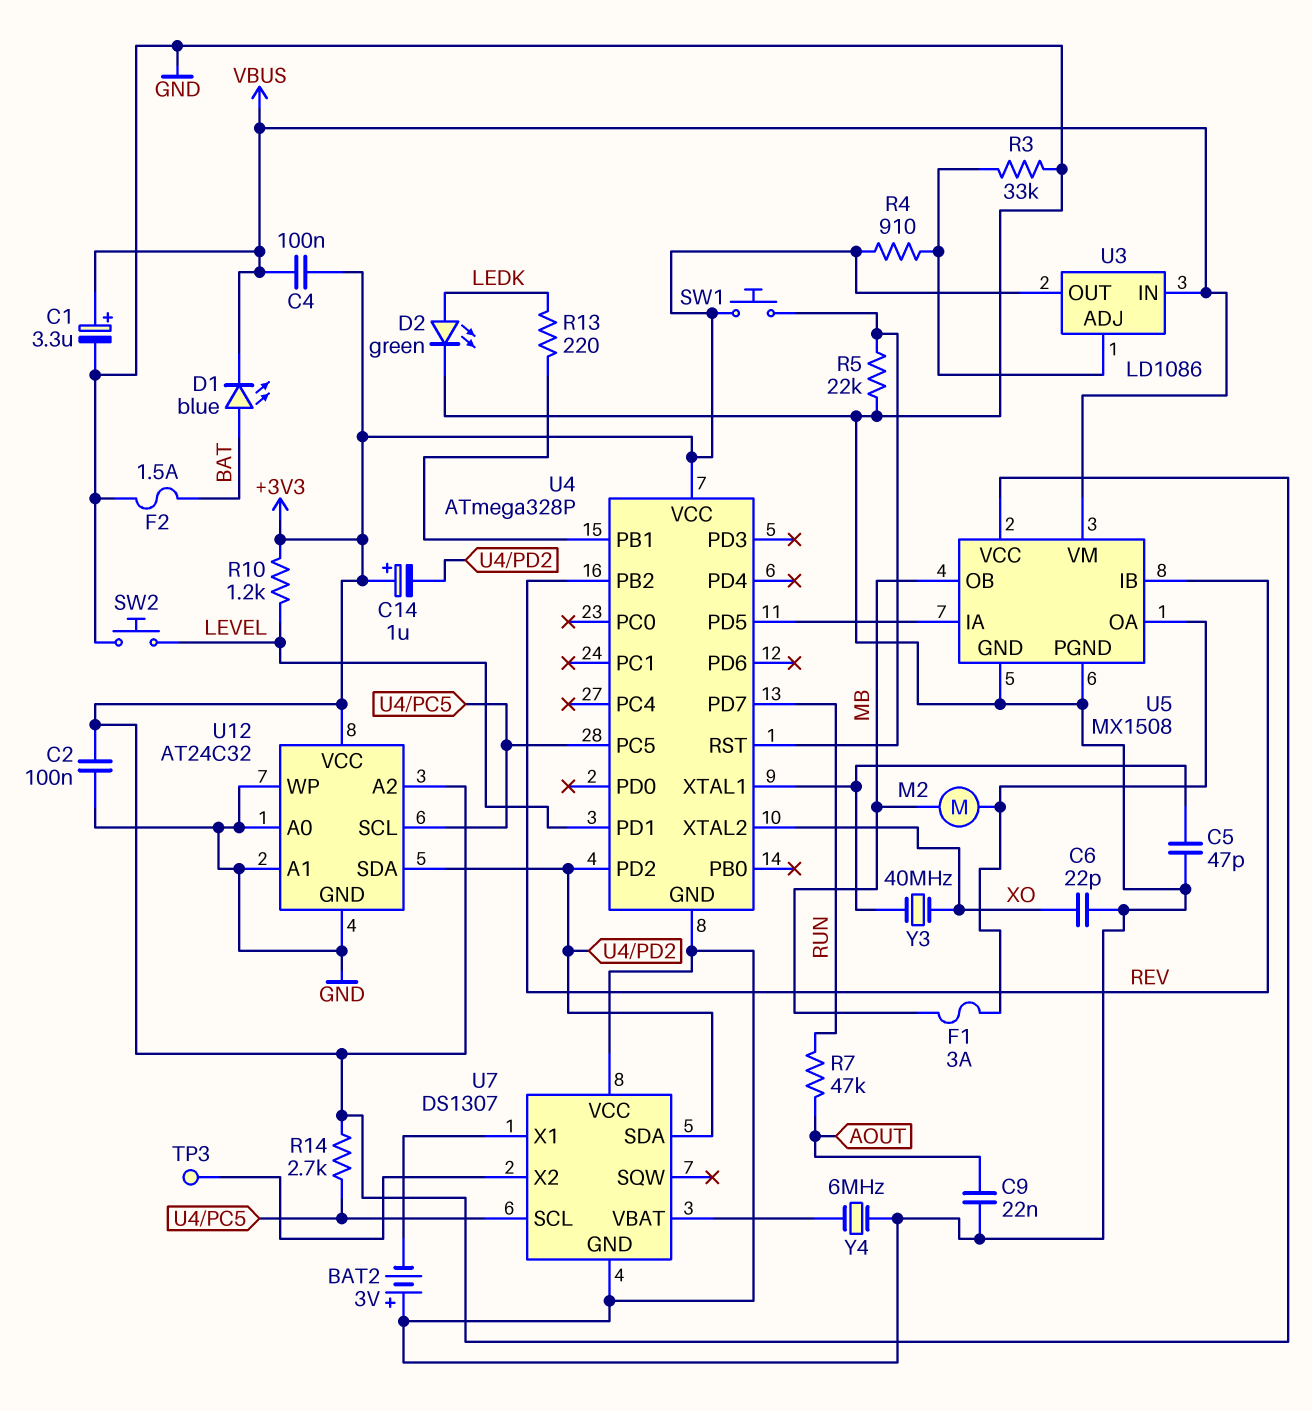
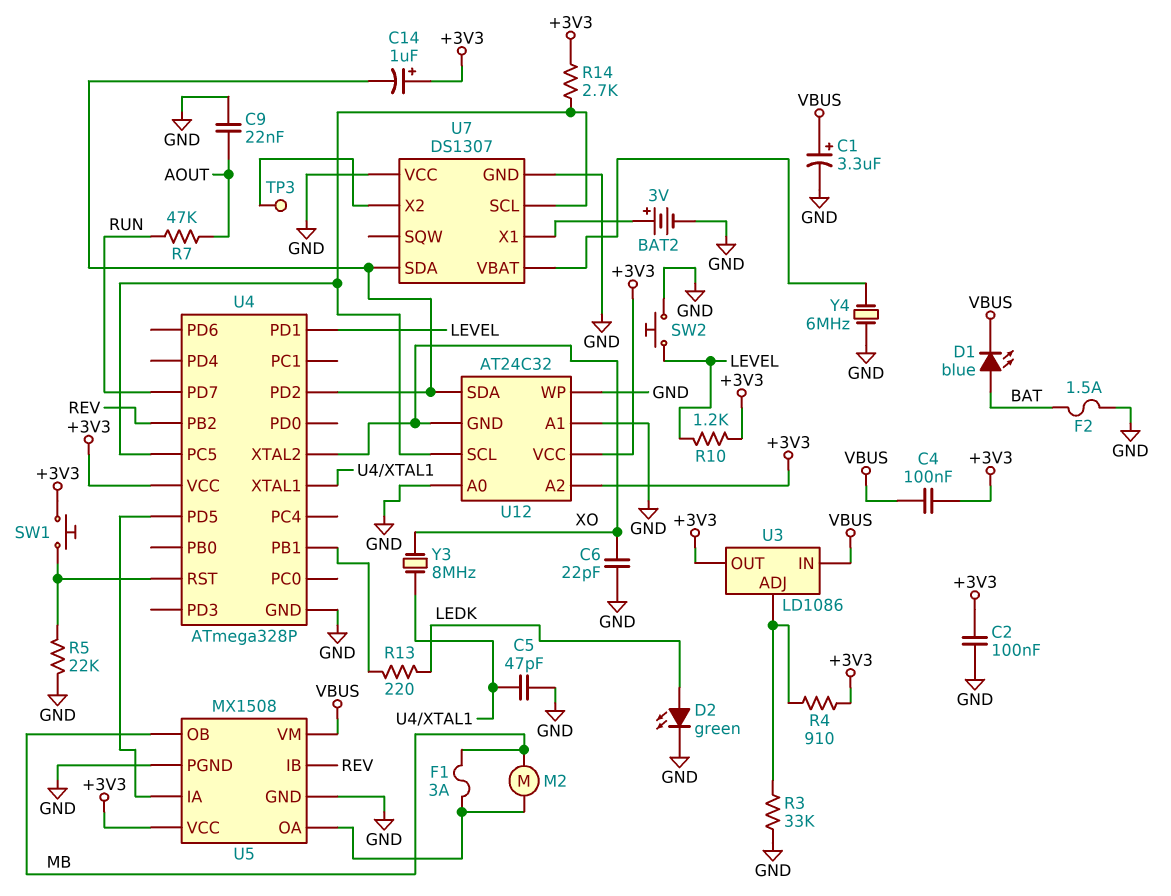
BAT2: 3V (plus GND, minus U7/X1) -> 3V (plus U7/X1, minus GND)
U12 pin GND: GND -> XO
Y3: 40MHz (U4/XTAL1, XO) -> 8MHz (U4/XTAL1, XO)

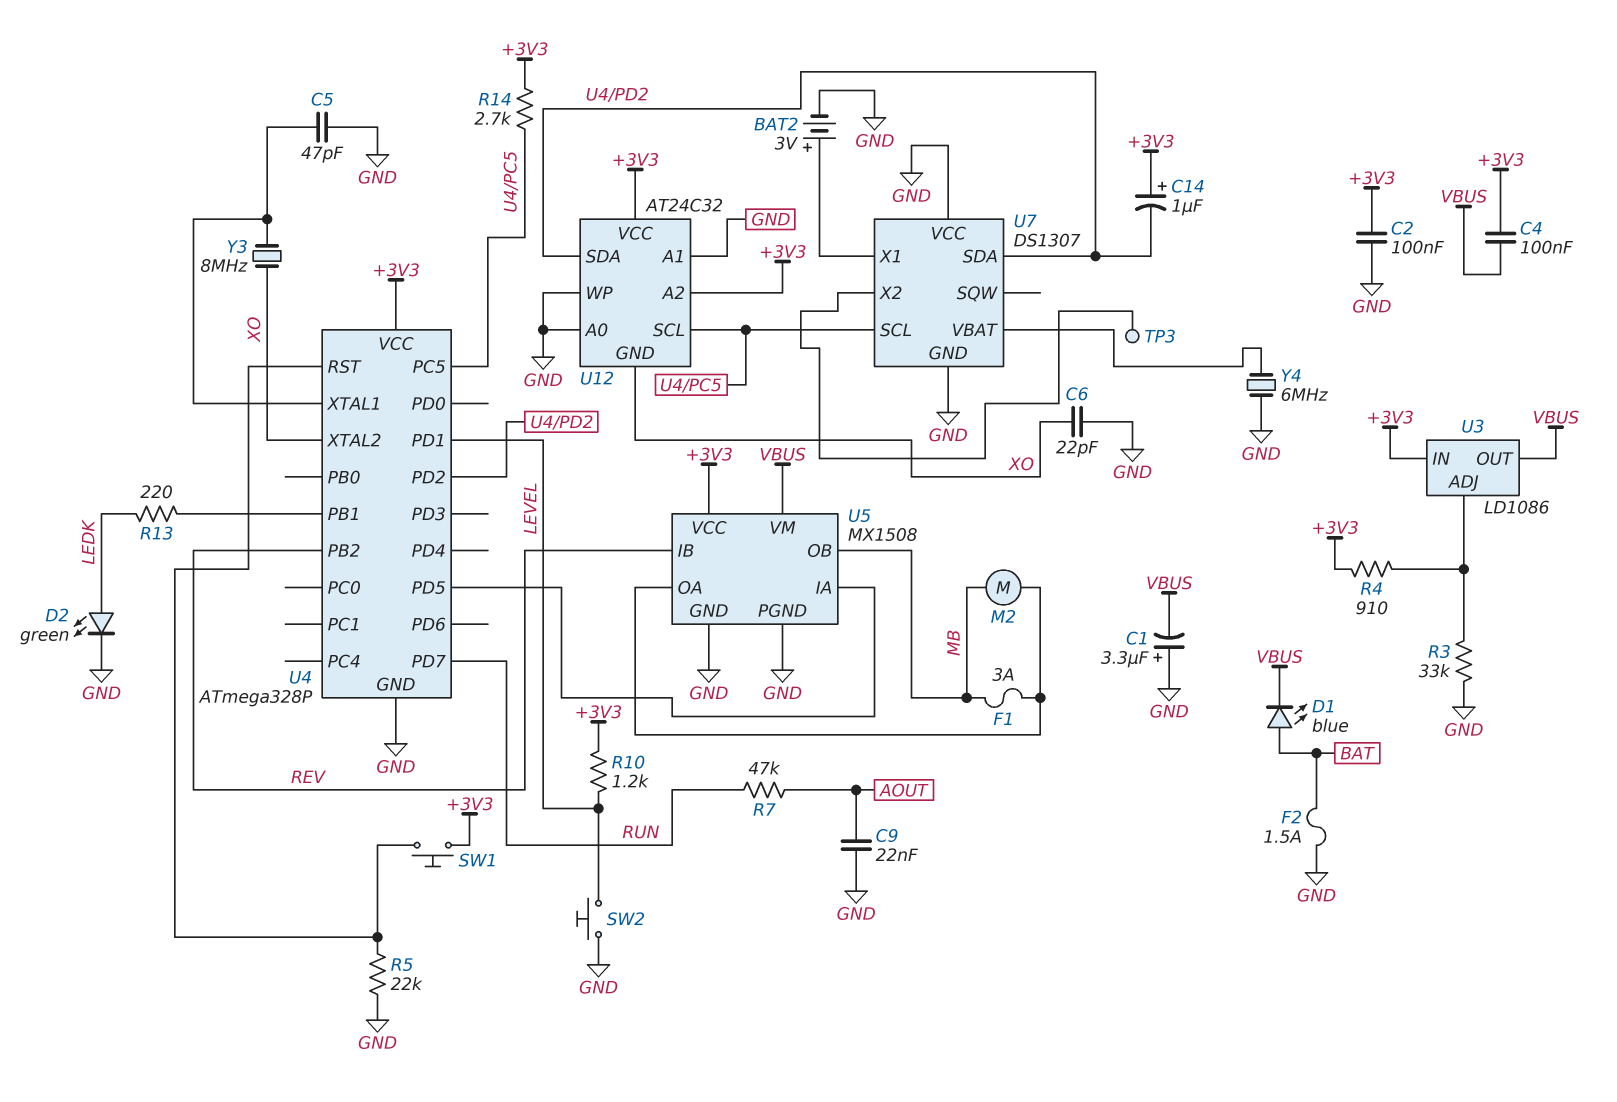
C1: 3.3uF (plus VBUS, minus GND) -> 3.3uF (plus GND, minus VBUS)
U3 pin IN: VBUS -> +3V3
U3 pin OUT: +3V3 -> VBUS

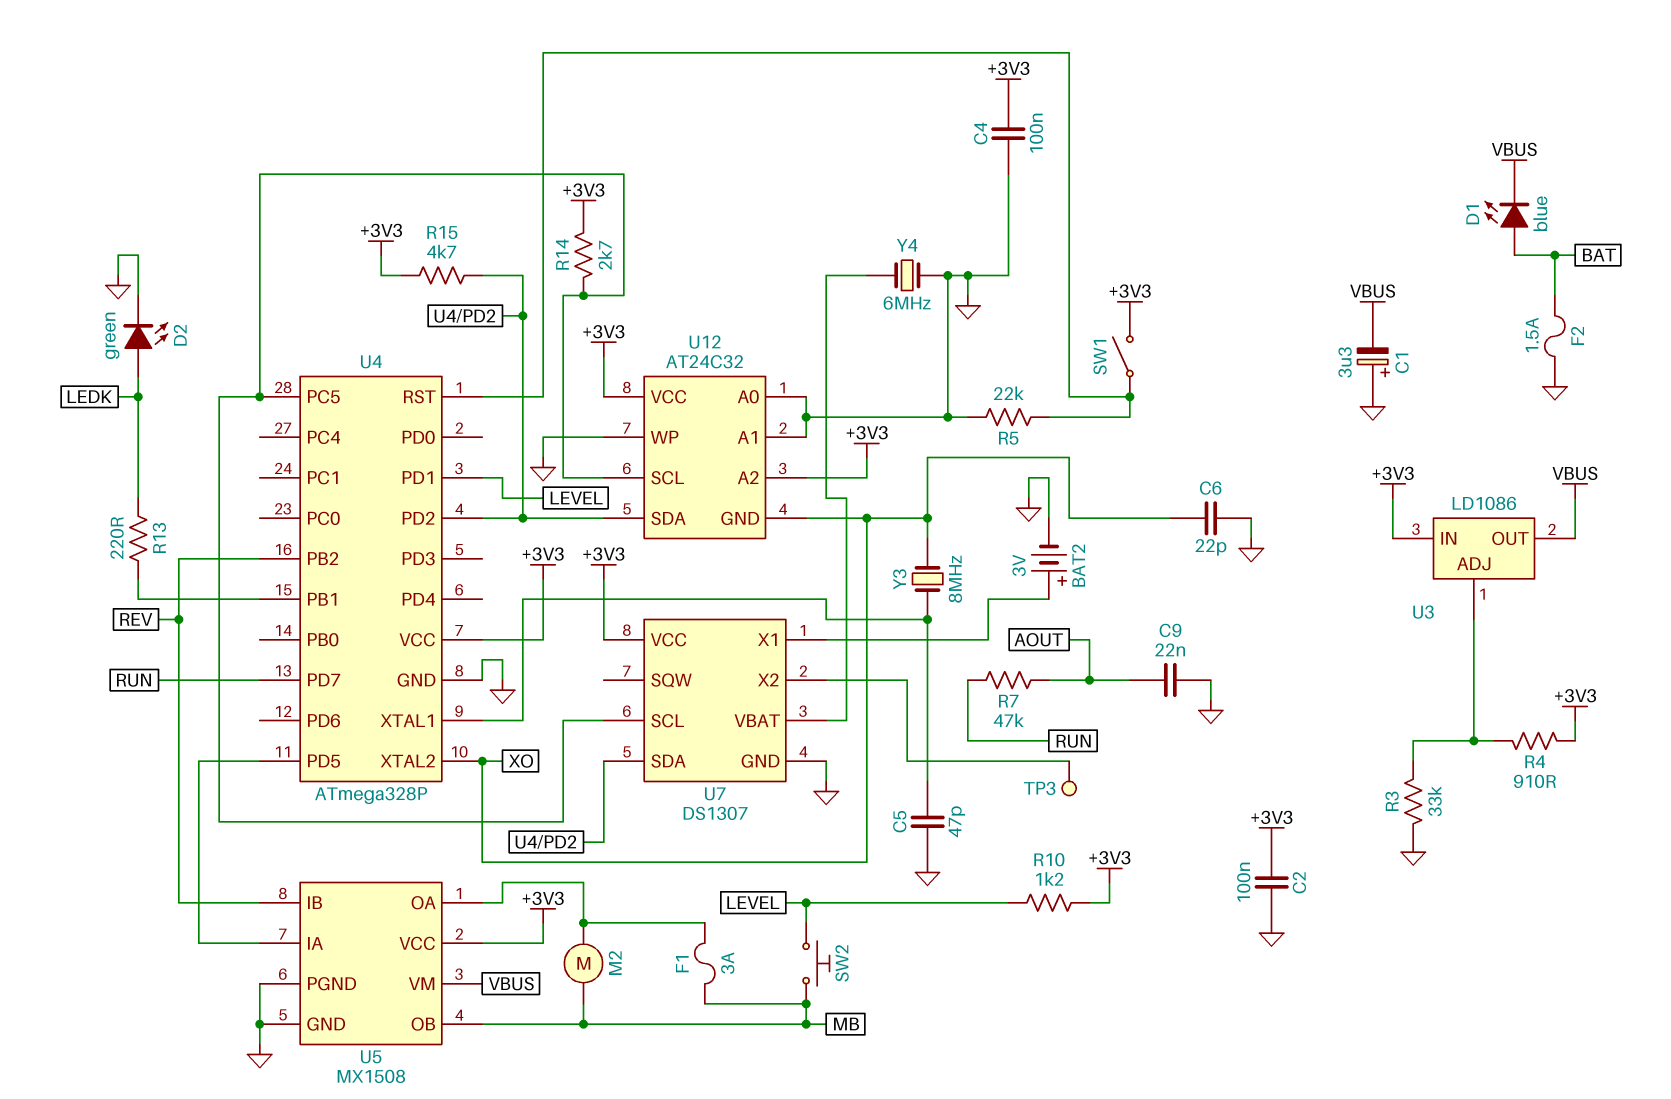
C4: 100nF (+3V3, VBUS) -> 100nF (+3V3, GND)
C14: 1uF (plus +3V3, minus U4/PD2) -> none
R15: none -> 4.7k (+3V3, U4/PD2)
SW1: button (+3V3, U4/RST) -> switch (+3V3, U4/RST)
SW2: button (GND, LEVEL) -> button (LEVEL, MB)
U7 pin VCC: GND -> +3V3

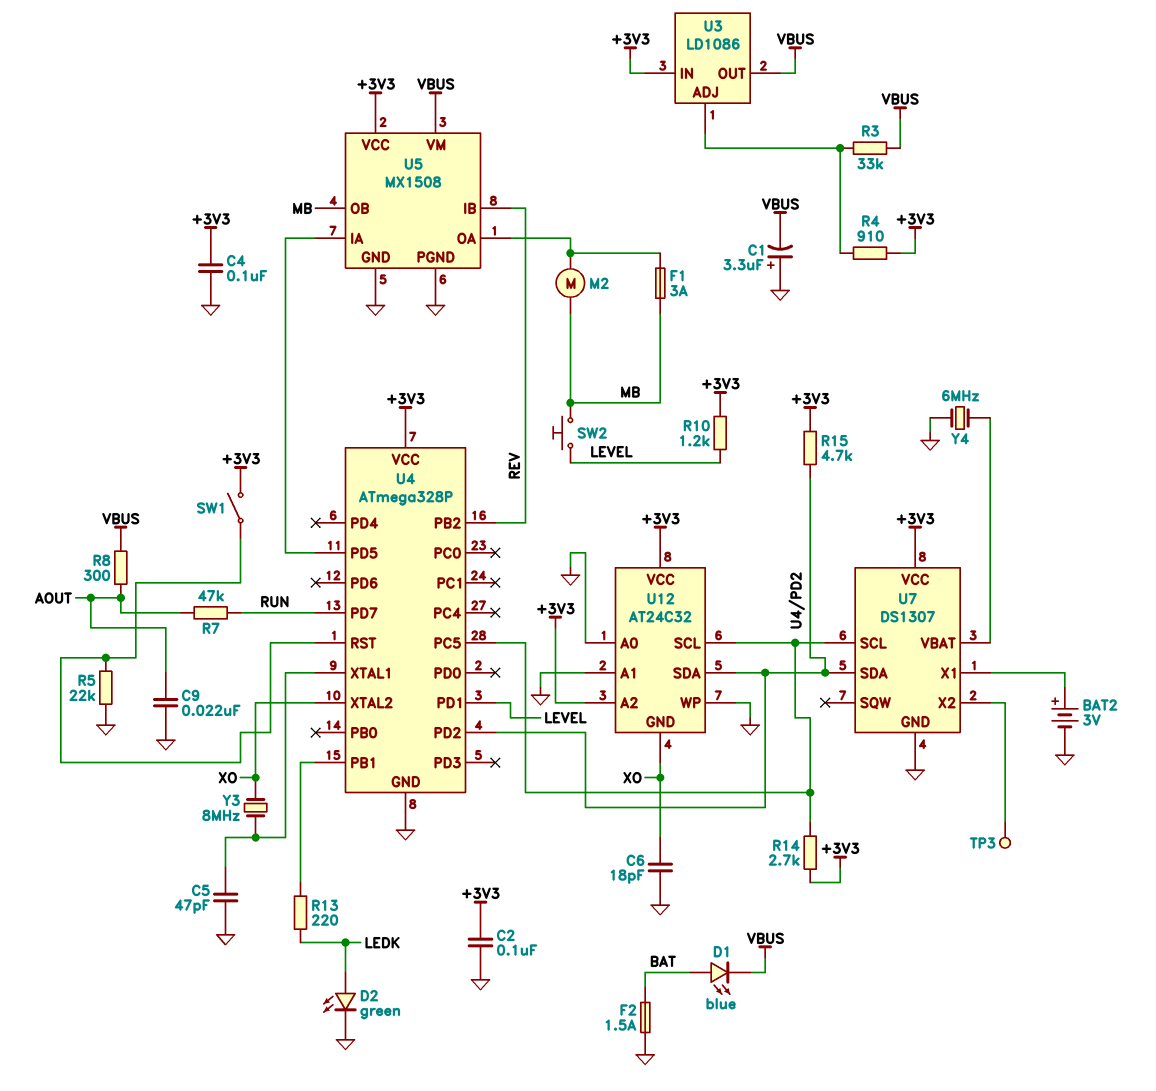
C6: 22pF (GND, XO) -> 18pF (GND, XO)
R3: 33k (GND, U3/ADJ) -> 33k (U3/ADJ, VBUS)
R8: none -> 300 (AOUT, VBUS)

